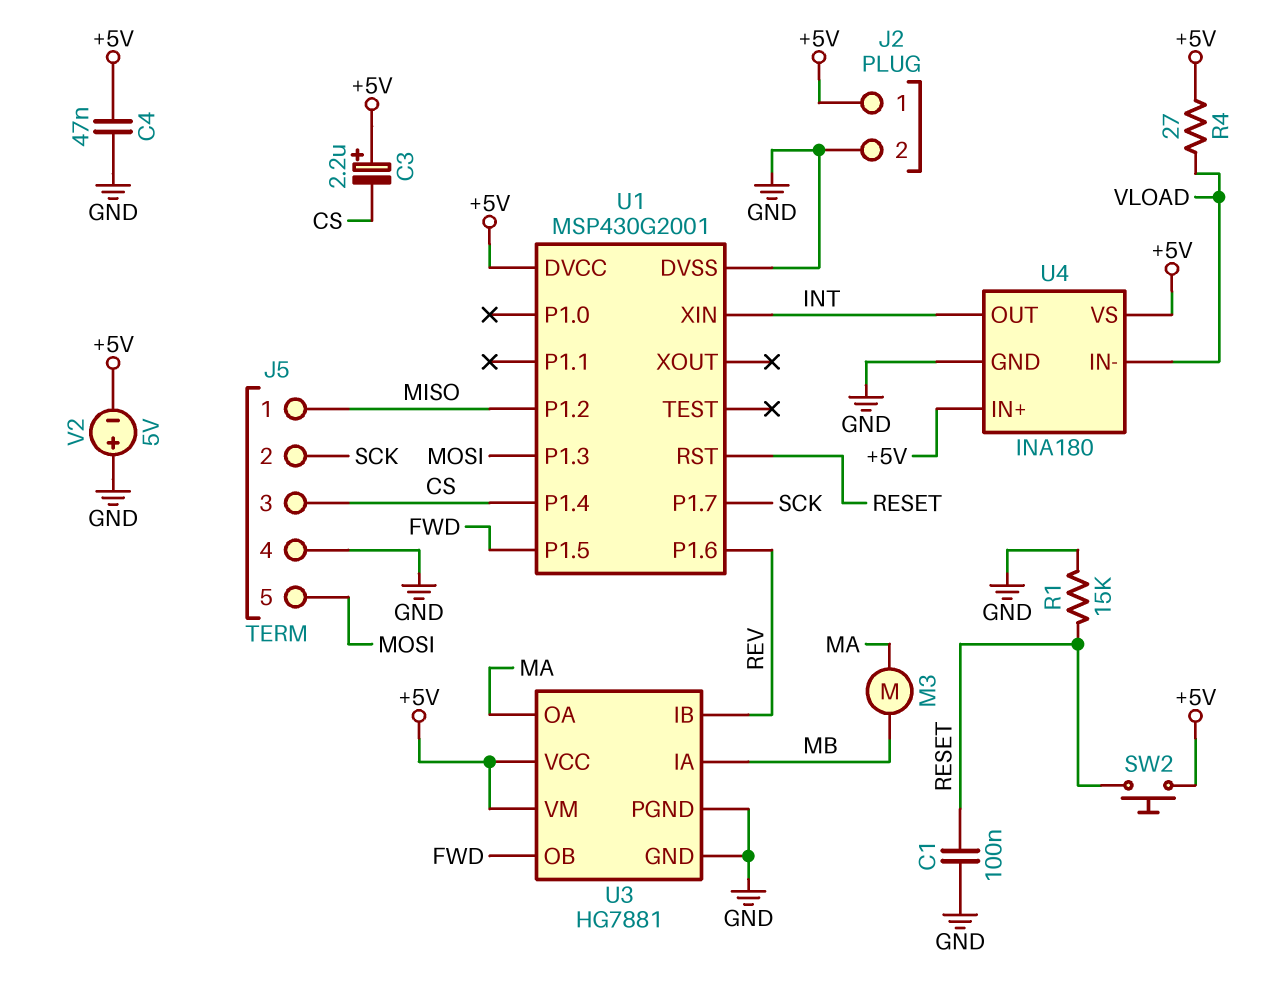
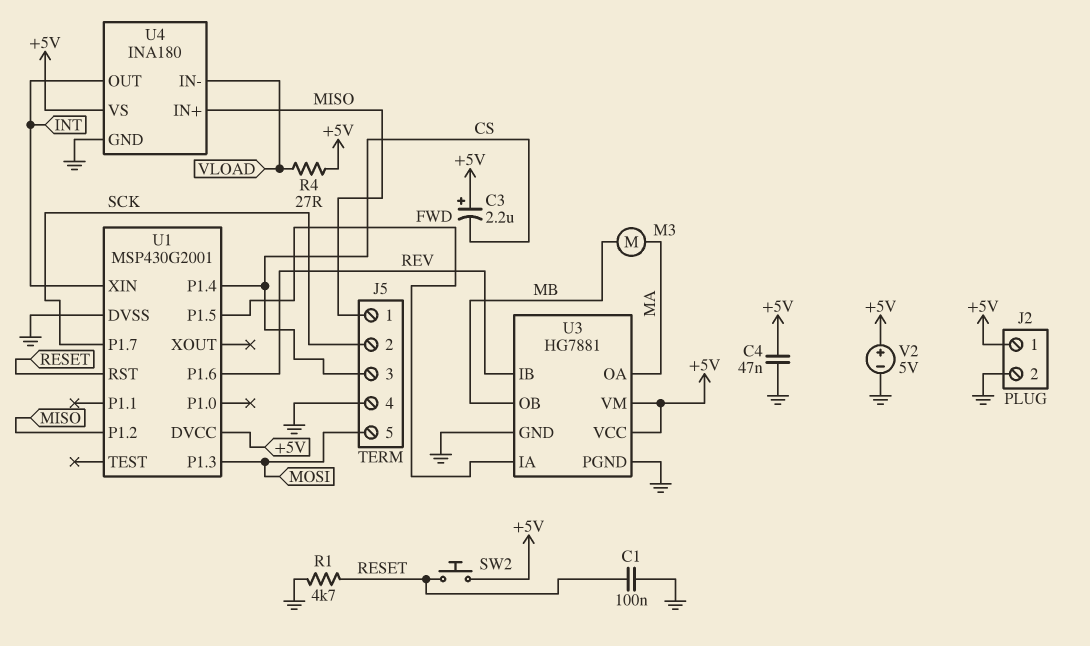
R1: 15k (GND, RESET) -> 4.7k (GND, RESET)
U3 pin IA: MB -> FWD
U3 pin OB: FWD -> MB
U4 pin IN+: +5V -> MISO
V2: 5V (plus GND, minus +5V) -> 5V (plus +5V, minus GND)

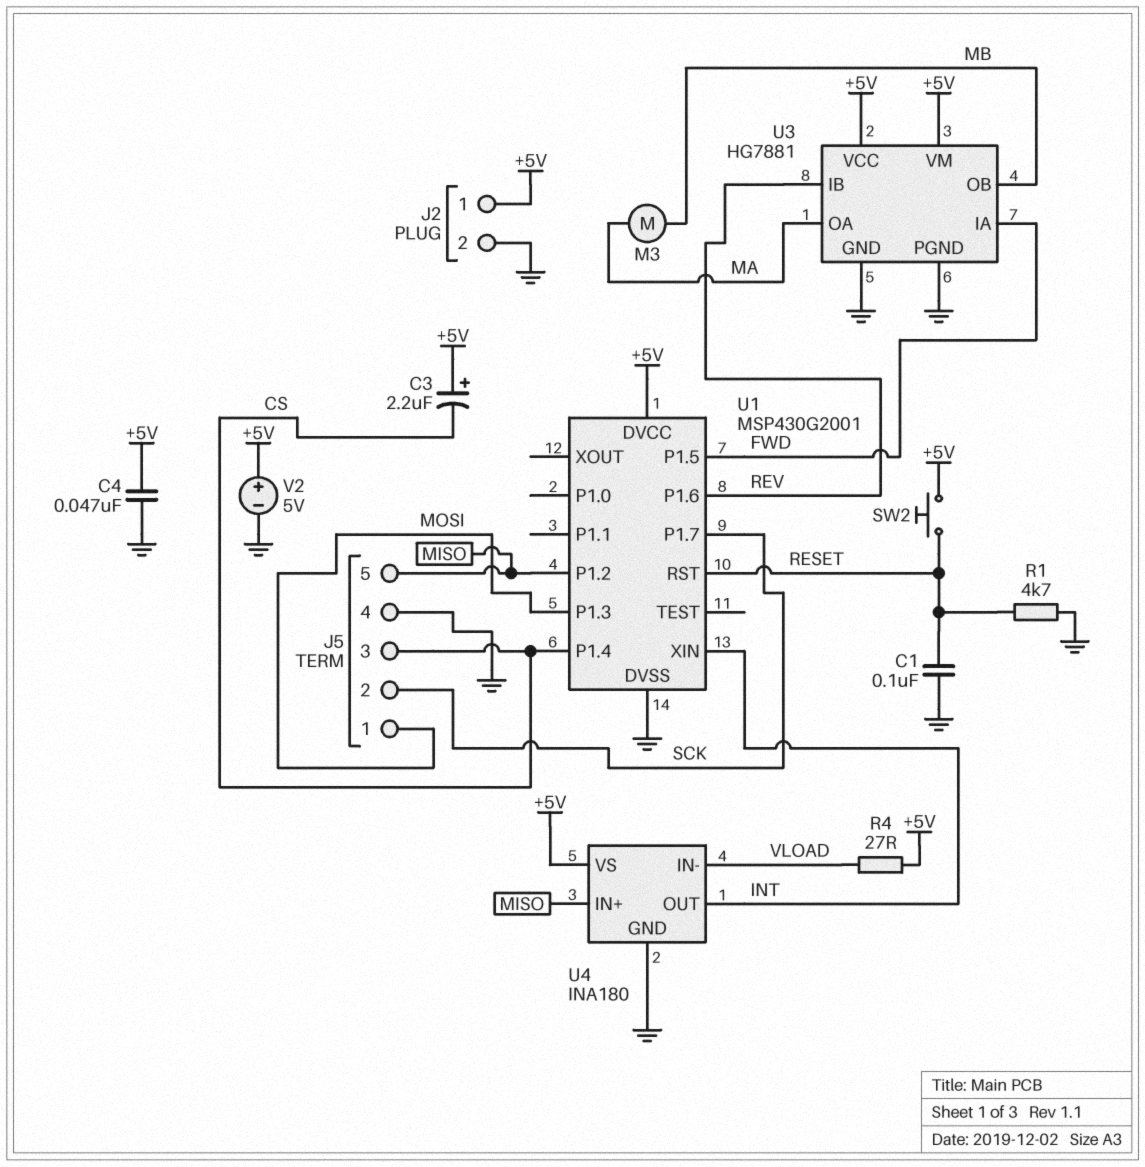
J5 pin 1: MISO -> MOSI
J5 pin 5: MOSI -> MISO

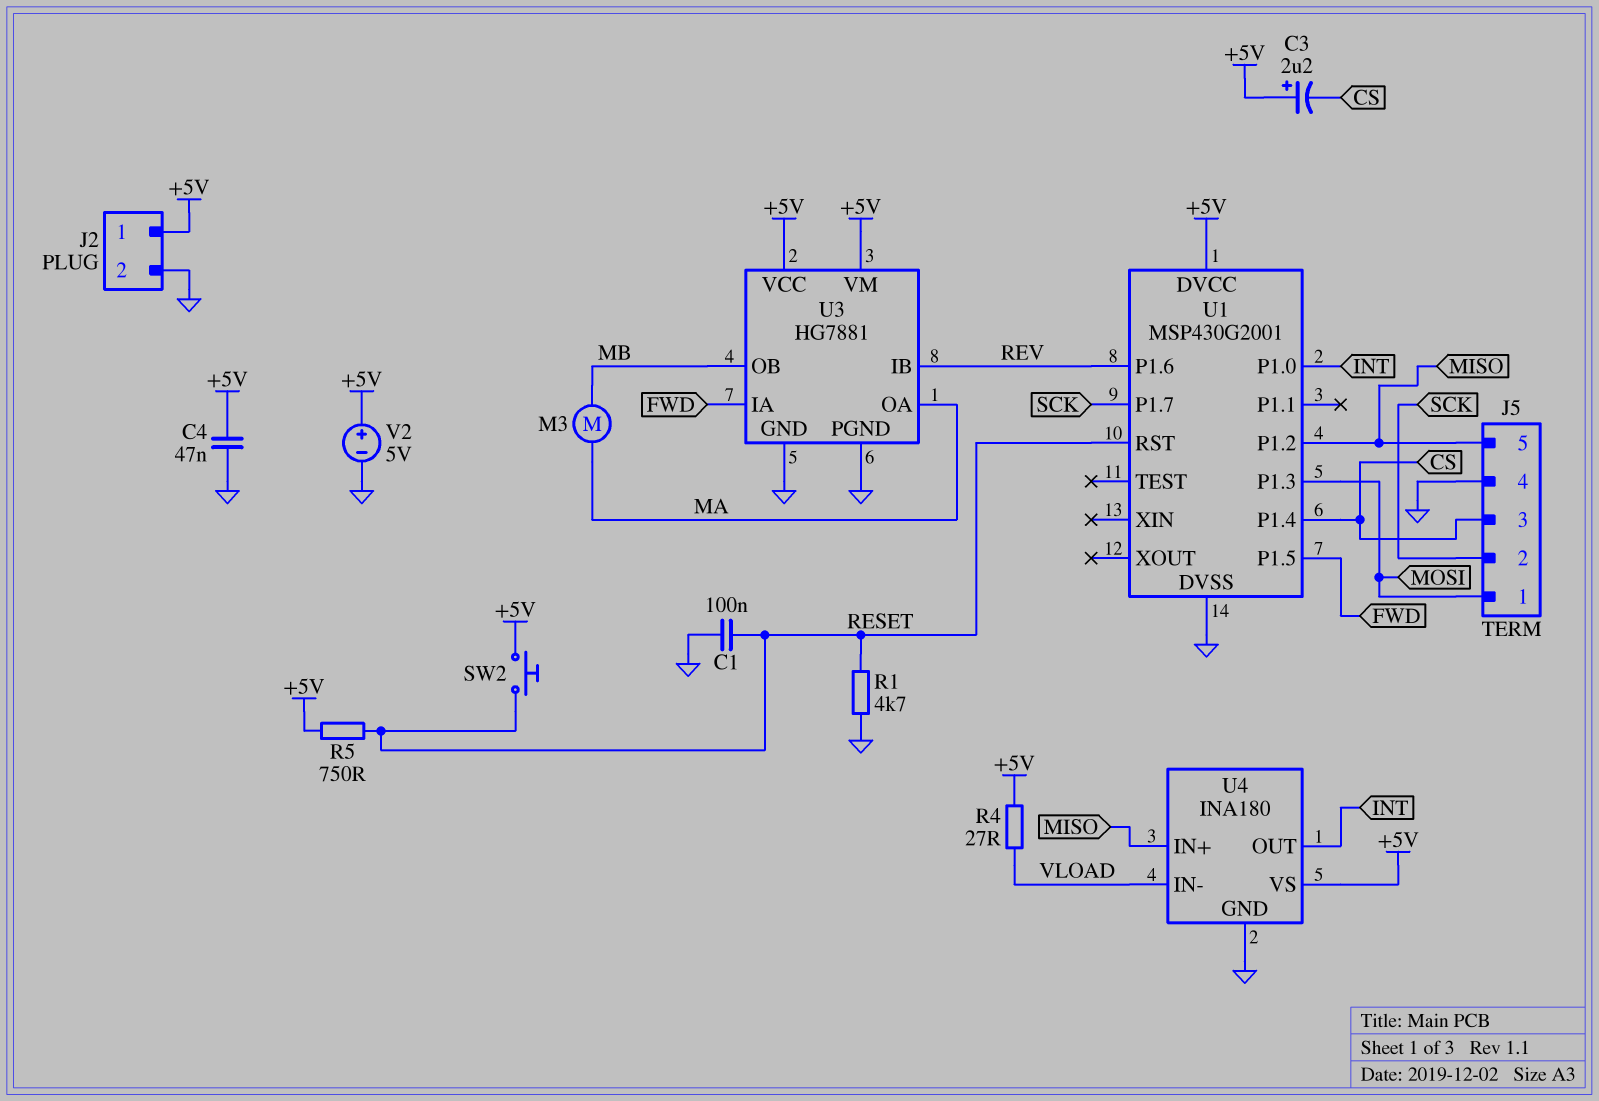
R5: none -> 750 (+5V, RESET)
U1 pin P1.0: none -> INT
U1 pin XIN: INT -> none

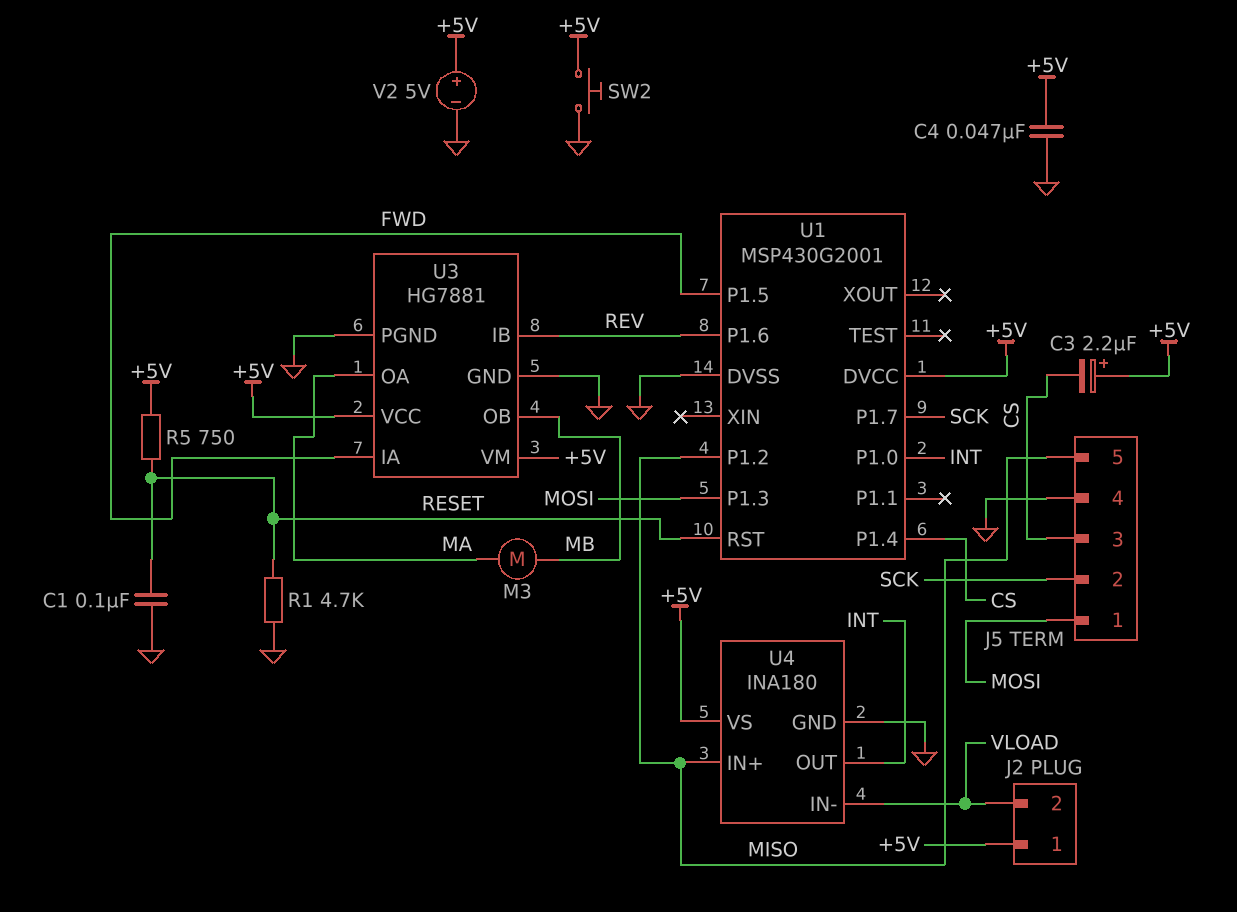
J2 pin 2: GND -> VLOAD
R4: 27 (+5V, VLOAD) -> none
SW2: button (+5V, RESET) -> button (+5V, GND)

